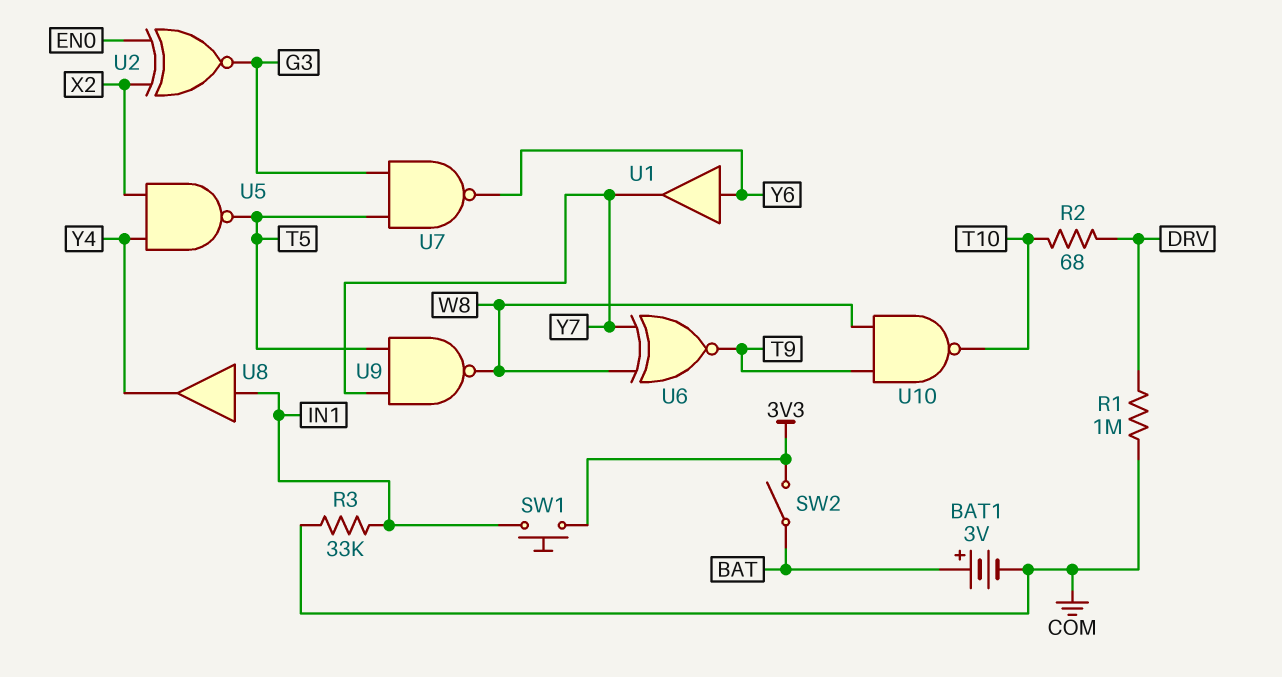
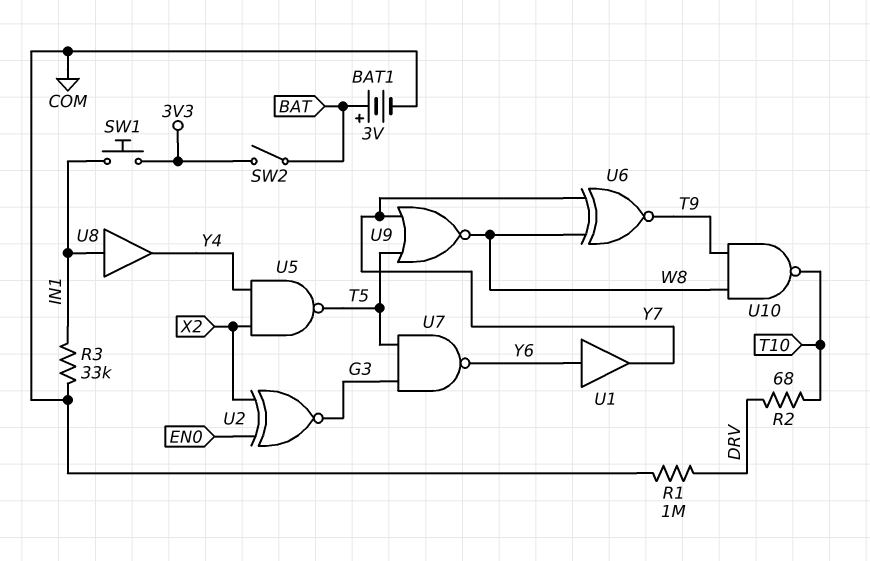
U9: NAND (in T5, in Y7, out W8) -> NOR (in T5, in Y7, out W8)

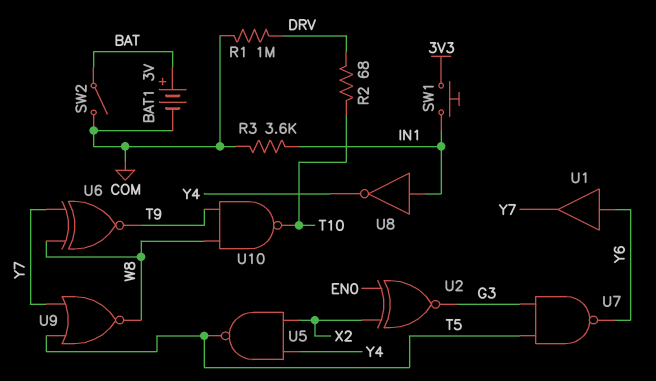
R3: 33k (COM, IN1) -> 3.6k (COM, IN1)
SW2: switch (3V3, BAT) -> switch (BAT, COM)
U8: buffer (in IN1, out Y4) -> NOT (in IN1, out Y4)

